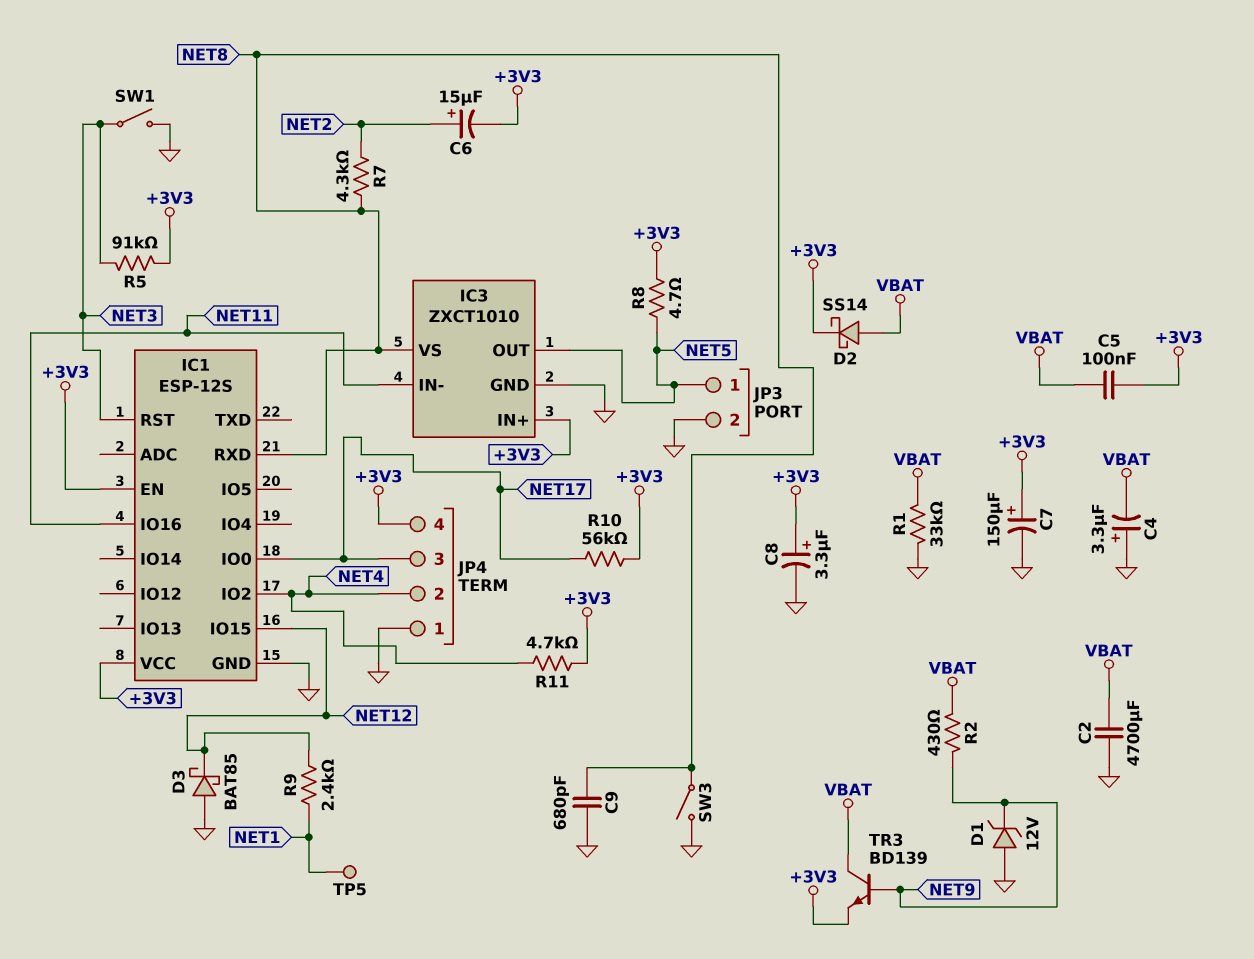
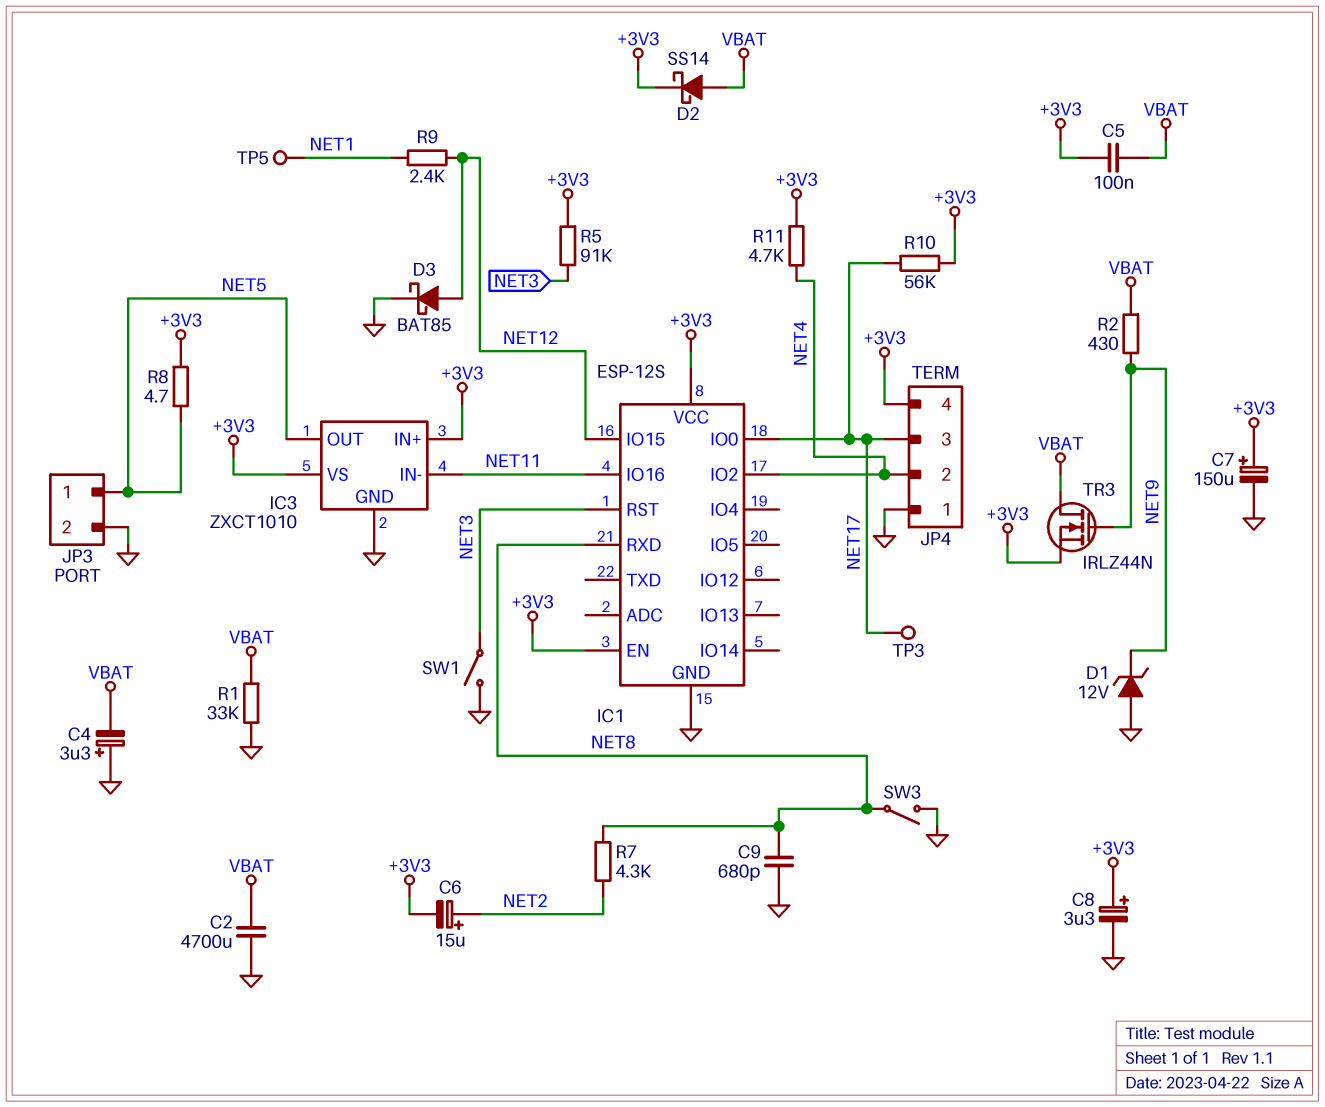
D3: schottky BAT85 (A GND, K NET12) -> schottky BAT85 (A NET12, K GND)
IC3 pin VS: NET8 -> +3V3
TP3: none -> test point (NET17)
TR3: NPN BD139 (B NET9, C VBAT, E +3V3) -> NMOS IRLZ44N (G NET9, D VBAT, S +3V3)

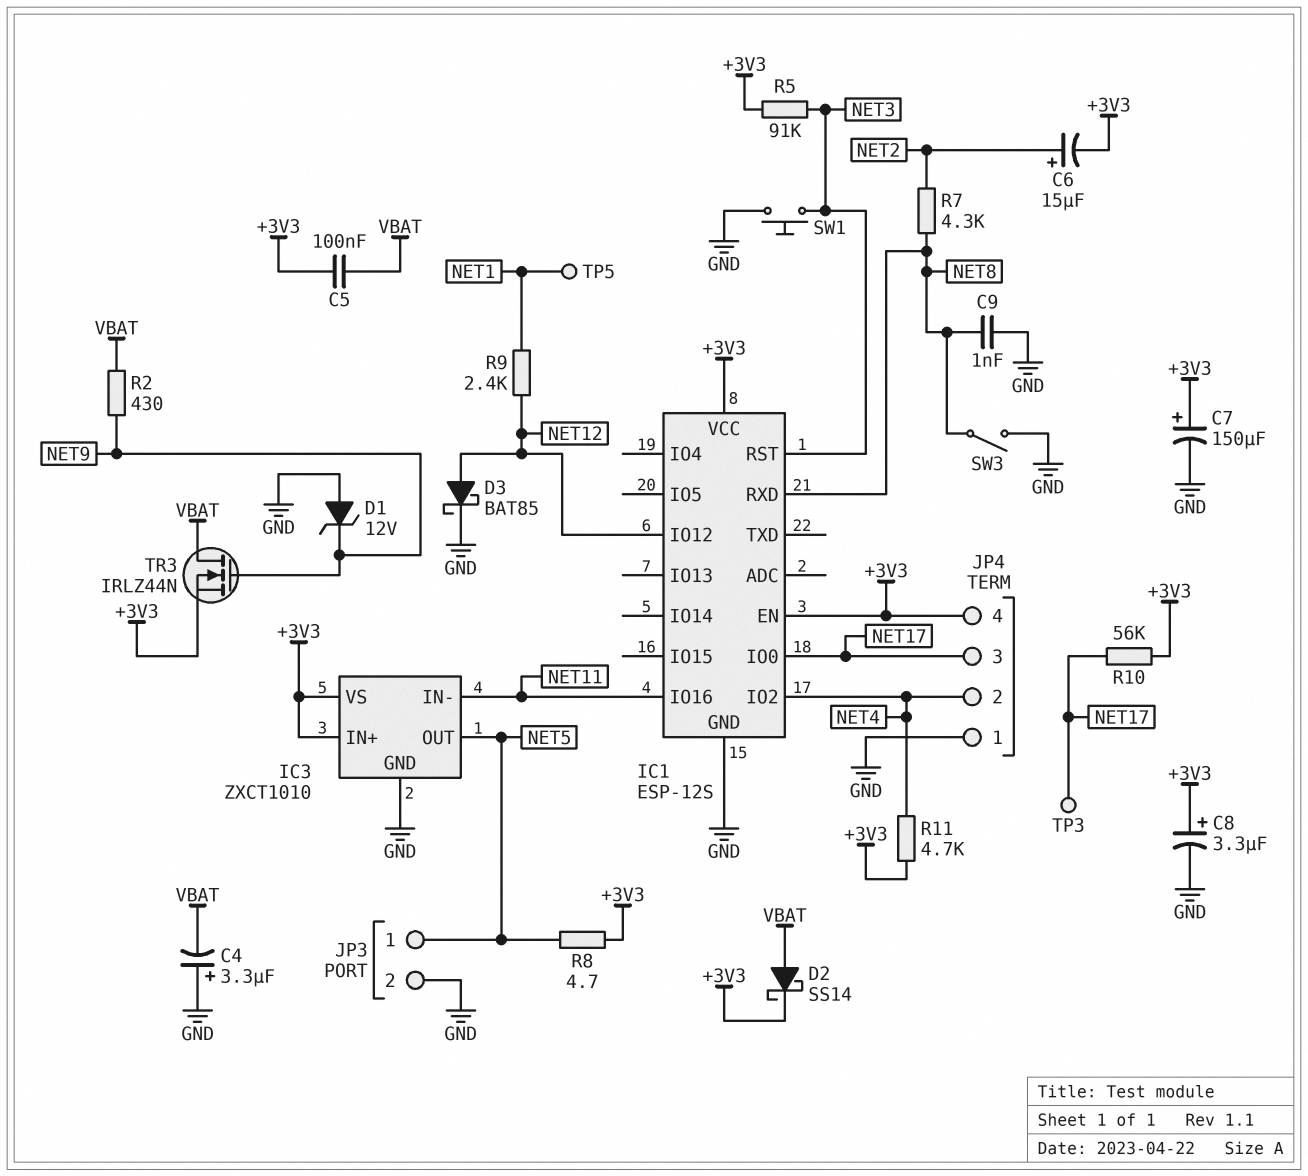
C2: 4700uF (GND, VBAT) -> none
C9: 680pF (GND, NET8) -> 1nF (GND, NET8)
IC1 pin IO12: none -> NET12
IC1 pin IO15: NET12 -> none
R1: 33k (GND, VBAT) -> none
SW1: switch (GND, NET3) -> button (GND, NET3)

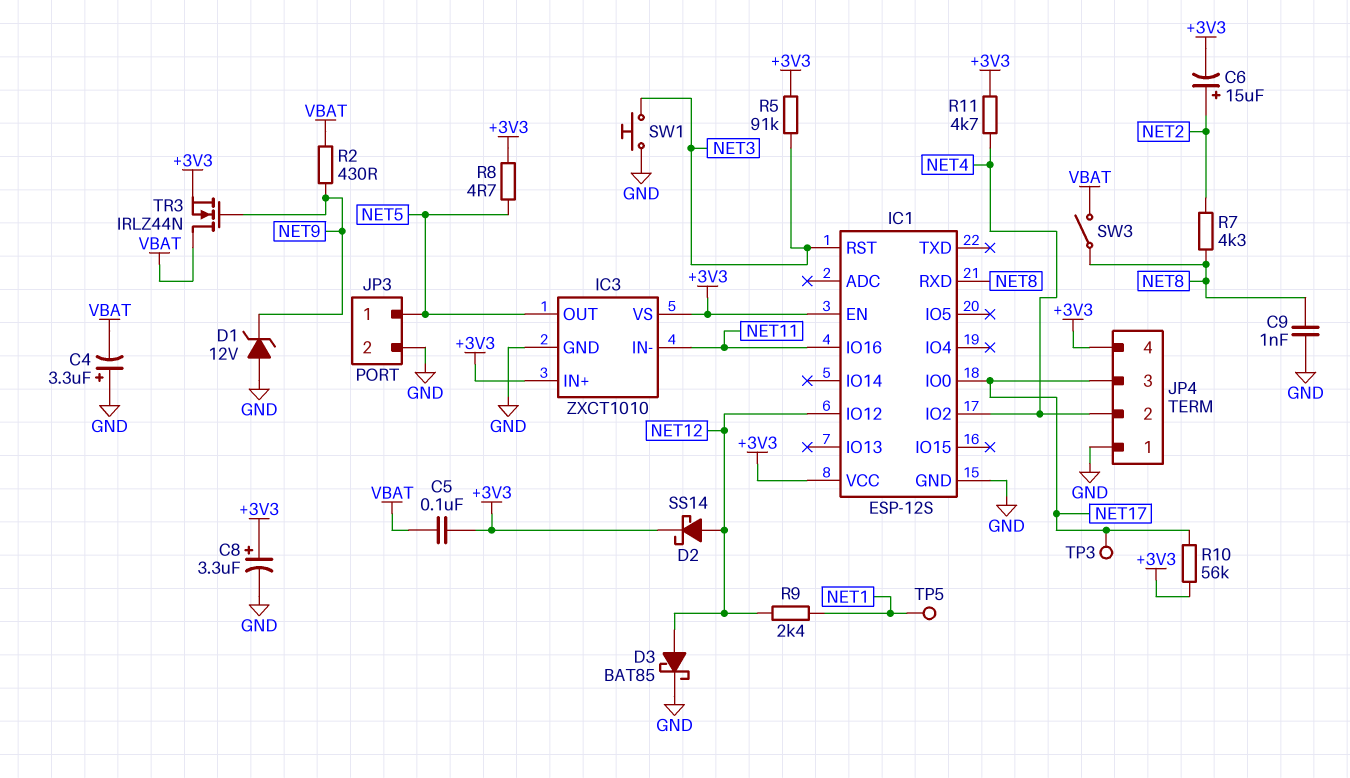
C7: 150uF (plus +3V3, minus GND) -> none
D2: schottky SS14 (A VBAT, K +3V3) -> schottky SS14 (A NET12, K +3V3)
SW3: switch (GND, NET8) -> switch (NET8, VBAT)

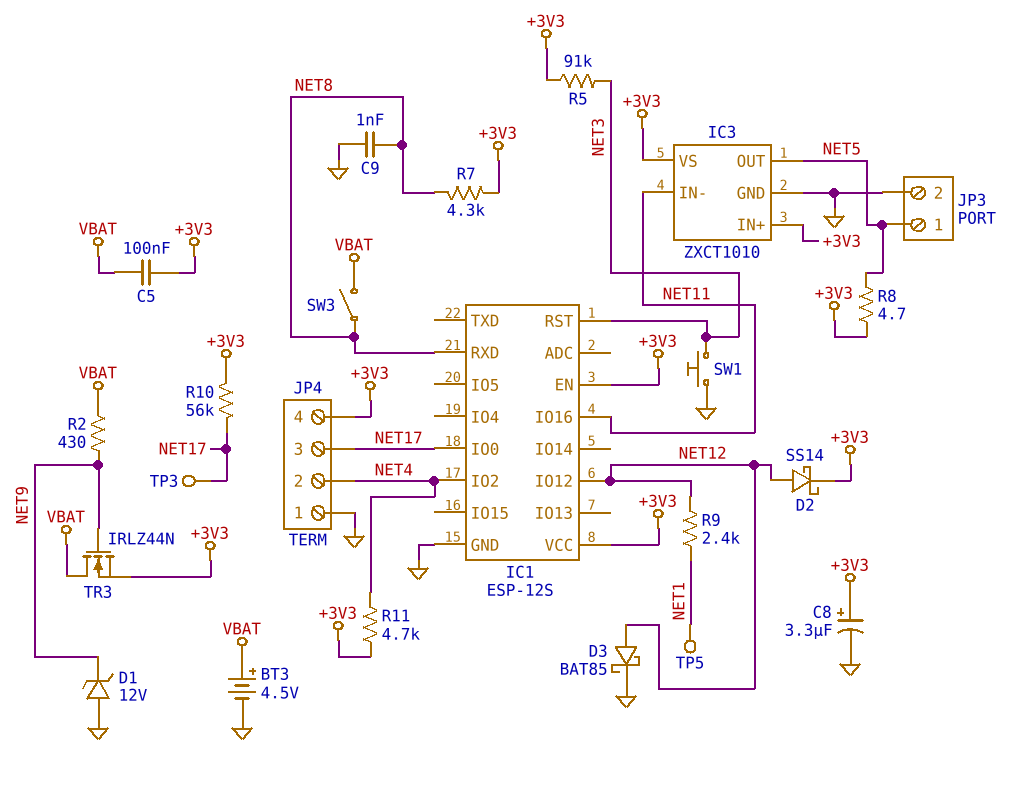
BT3: none -> 4.5V (plus VBAT, minus GND)
C4: 3.3uF (plus GND, minus VBAT) -> none
C6: 15uF (plus NET2, minus +3V3) -> none
R7: 4.3k (NET2, NET8) -> 4.3k (+3V3, NET8)

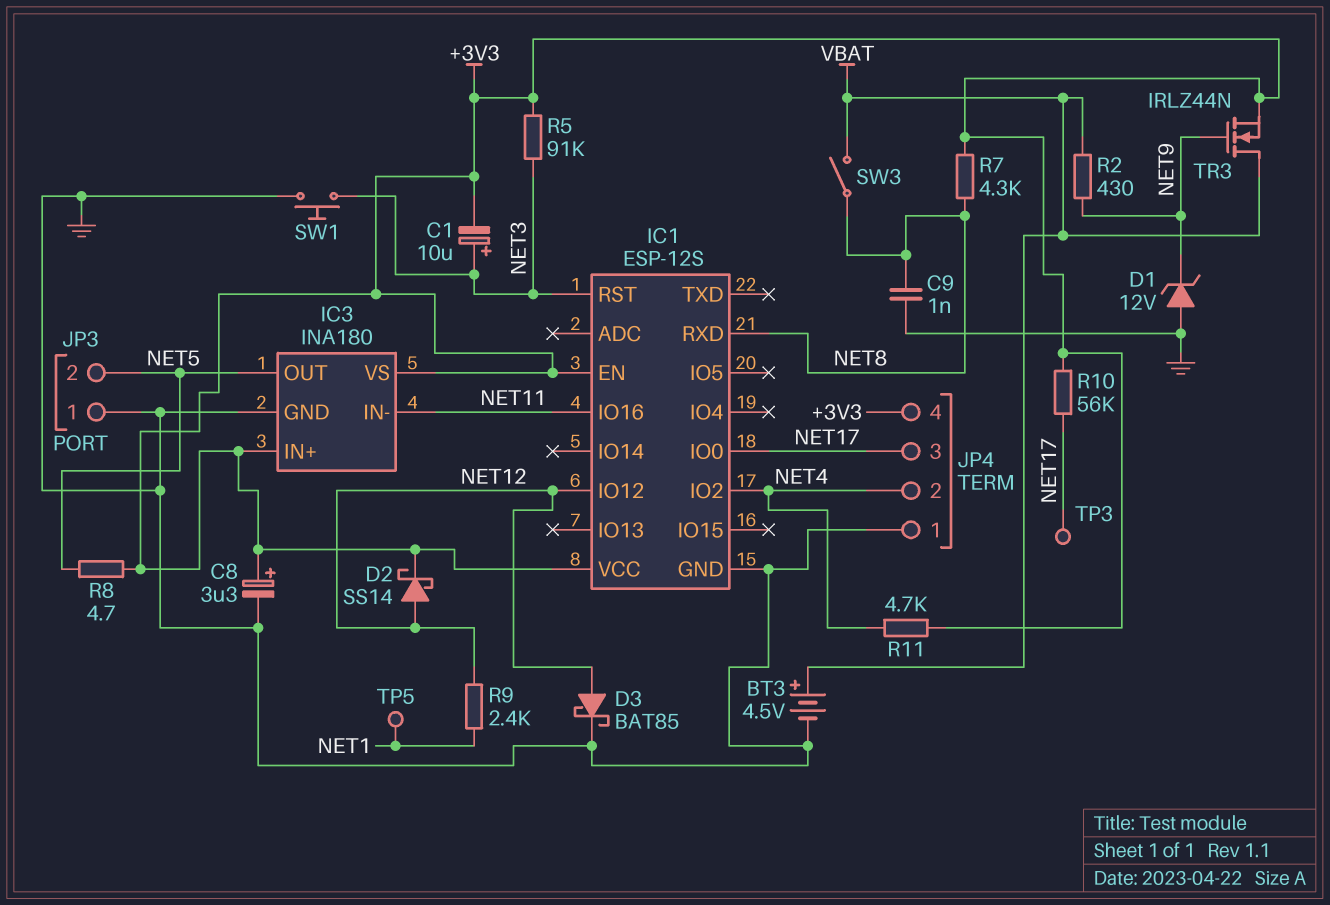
C1: none -> 10uF (plus NET3, minus +3V3)
C5: 100nF (+3V3, VBAT) -> none
IC3: ZXCT1010 -> INA180
JP3 pin 1: NET5 -> GND
JP3 pin 2: GND -> NET5

